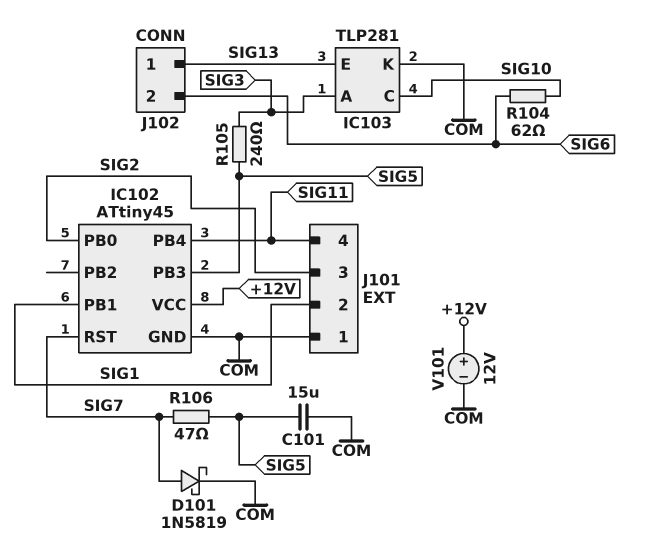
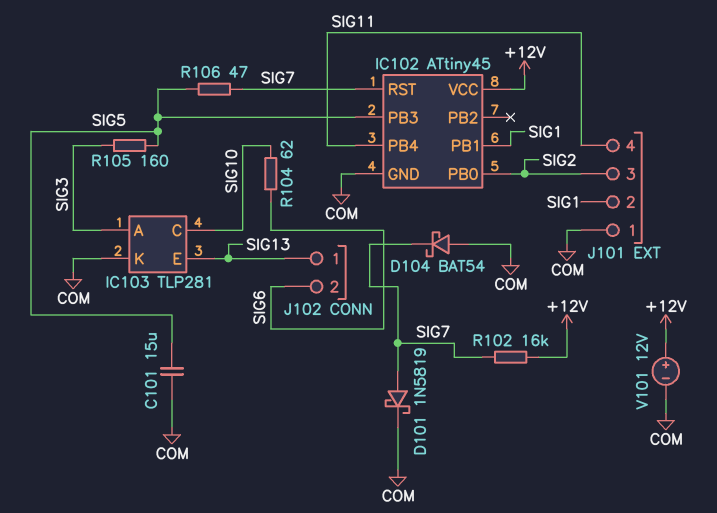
D104: none -> schottky BAT54 (A COM, K SIG7)
R102: none -> 16k (+12V, SIG7)
R105: 240 (SIG3, SIG5) -> 160 (SIG3, SIG5)

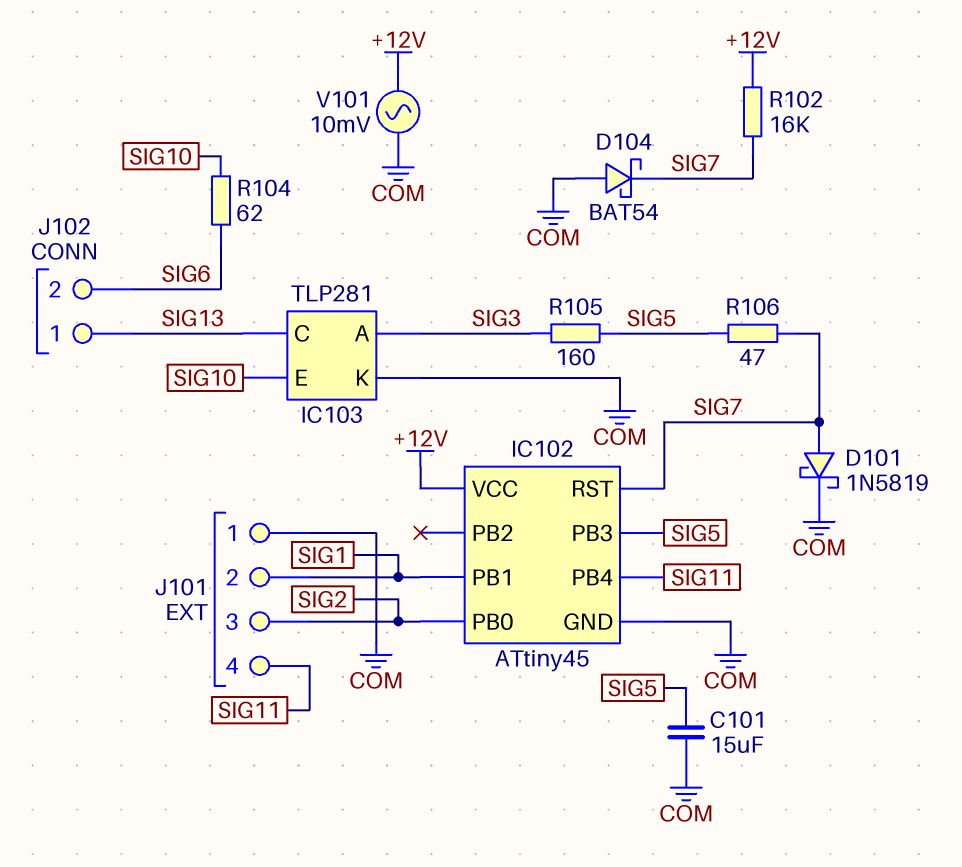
IC103 pin C: SIG10 -> SIG13
IC103 pin E: SIG13 -> SIG10
V101: 12V (plus +12V, minus COM) -> AC 10mV (+12V, COM)

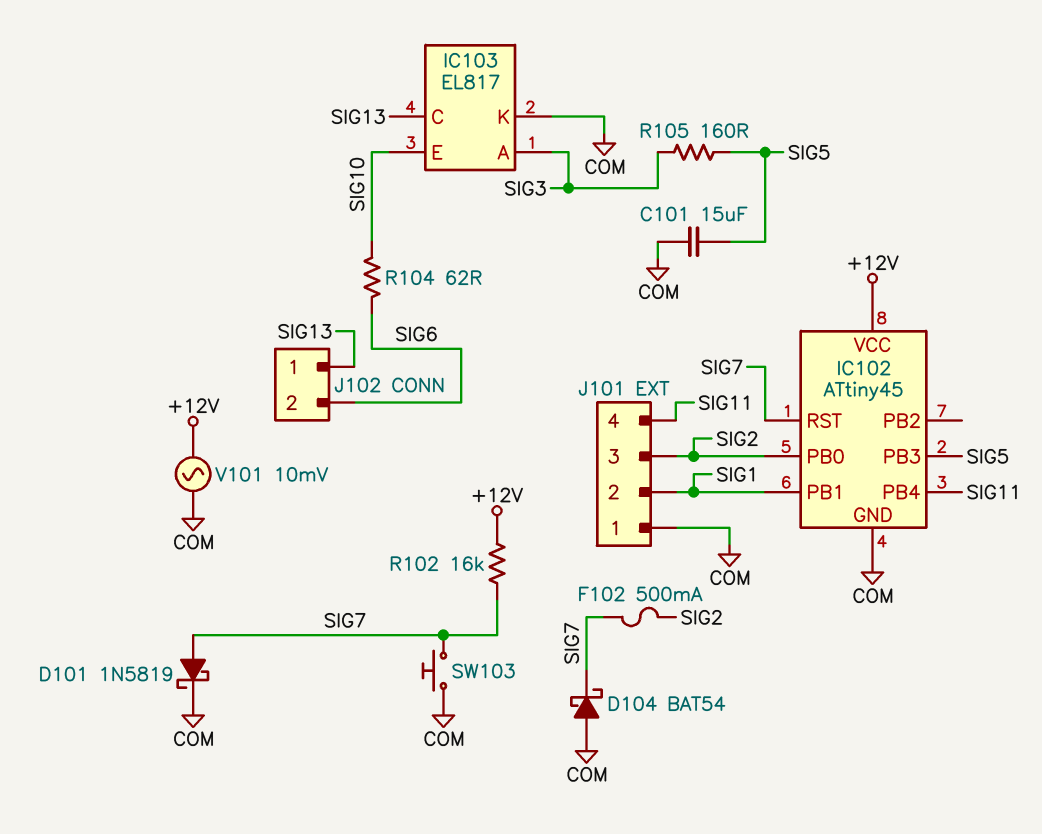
F102: none -> 500mA (SIG2, SIG7)
IC103: TLP281 -> EL817
R106: 47 (SIG5, SIG7) -> none
SW103: none -> button (COM, SIG7)

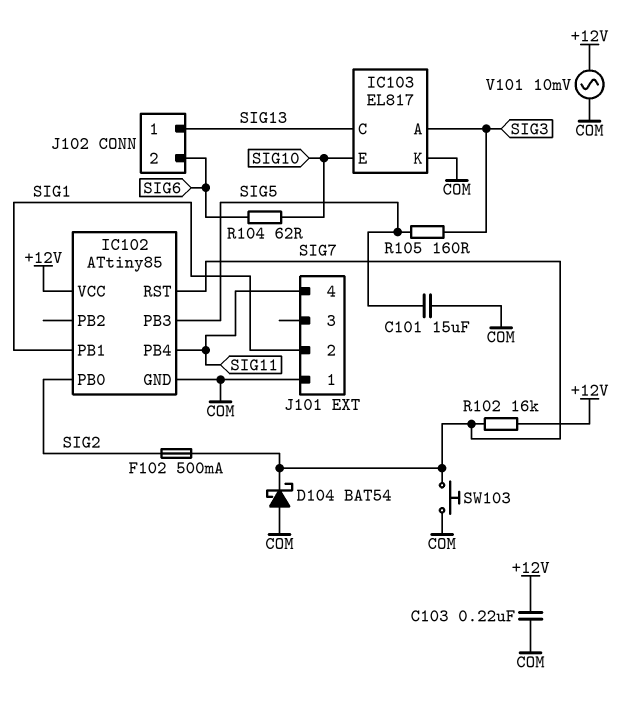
C103: none -> 220nF (+12V, COM)
D101: schottky 1N5819 (A SIG7, K COM) -> none
IC102: ATtiny45 -> ATtiny85
J101 pin 3: SIG2 -> none

